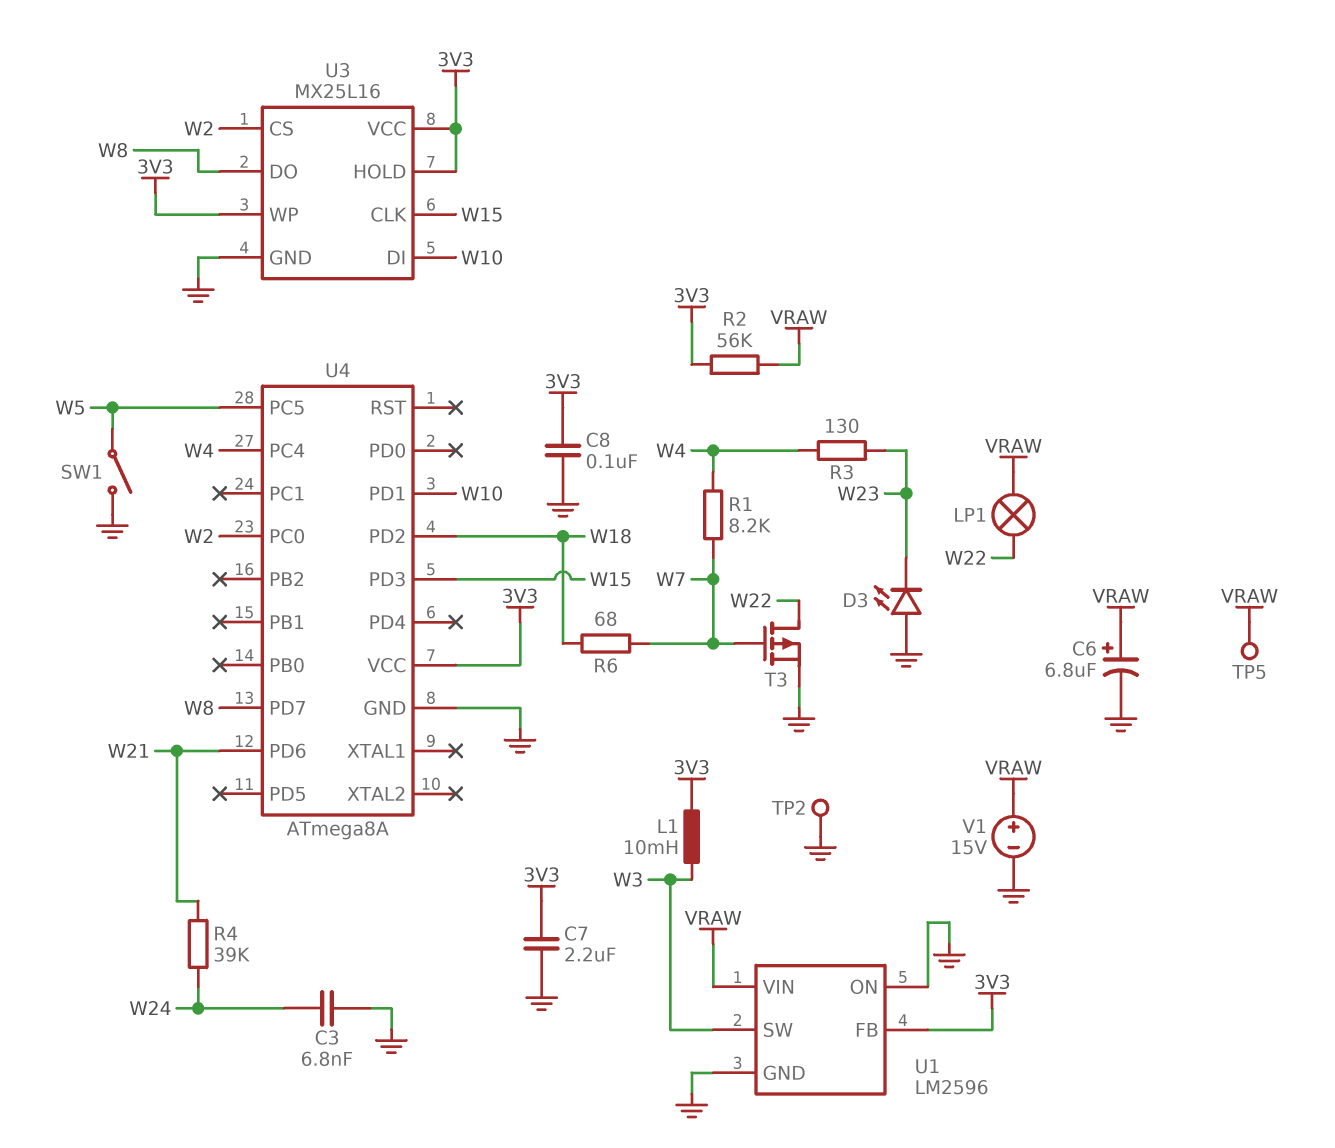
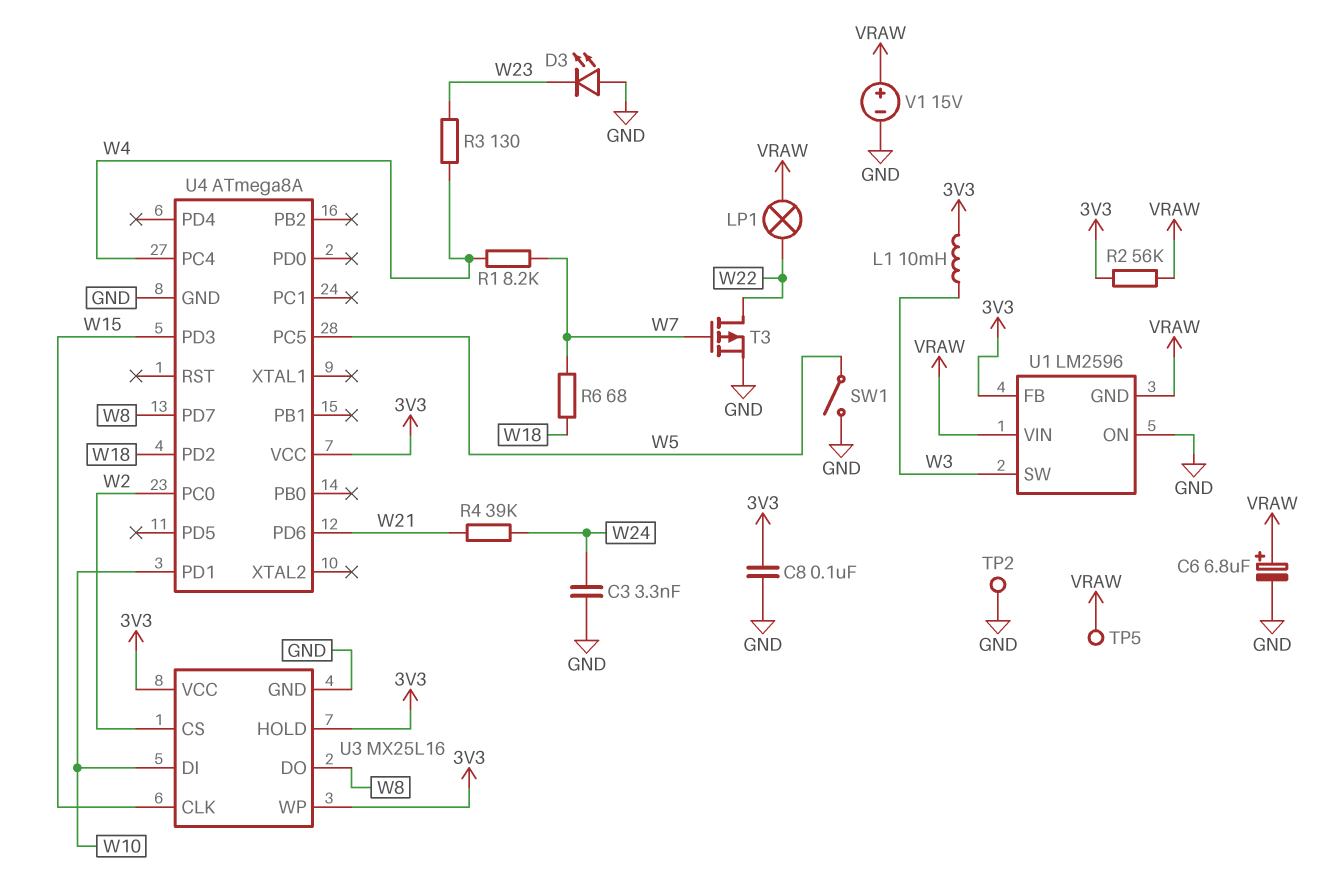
C3: 6.8nF (GND, W24) -> 3.3nF (GND, W24)
C7: 2.2uF (3V3, GND) -> none
U1 pin GND: GND -> VRAW

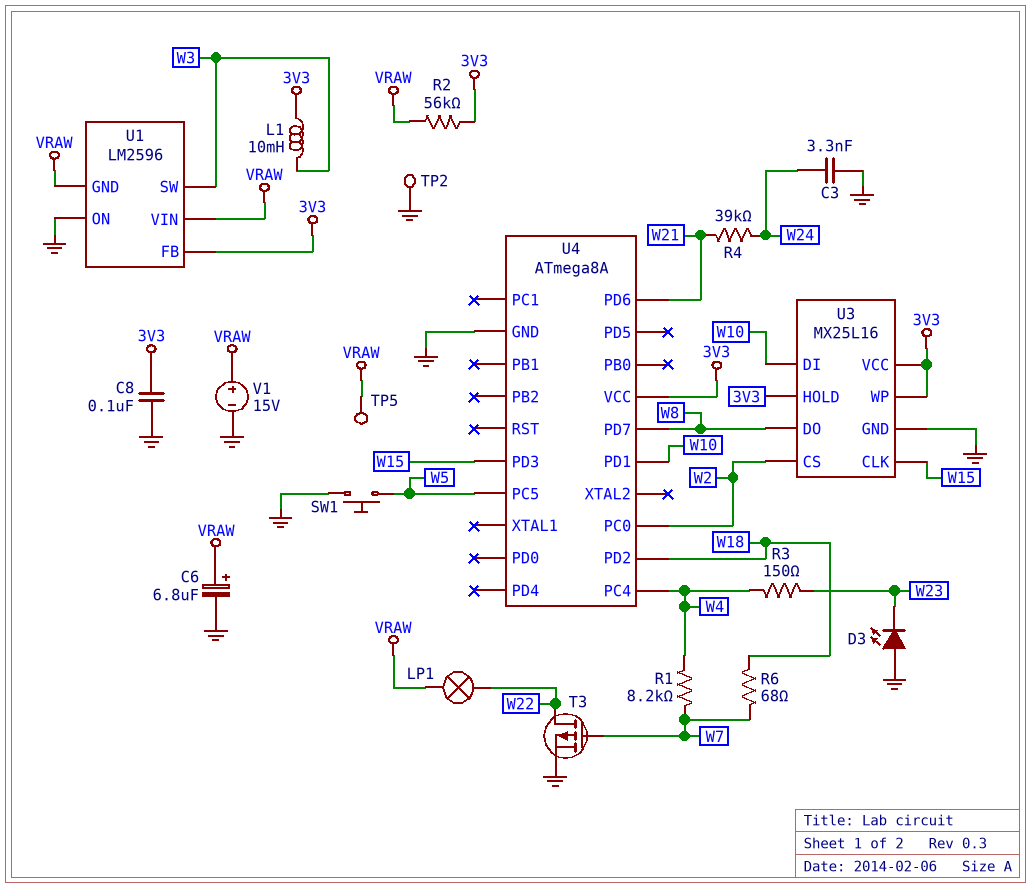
R3: 130 (W4, W23) -> 150 (W4, W23)
SW1: switch (GND, W5) -> button (GND, W5)

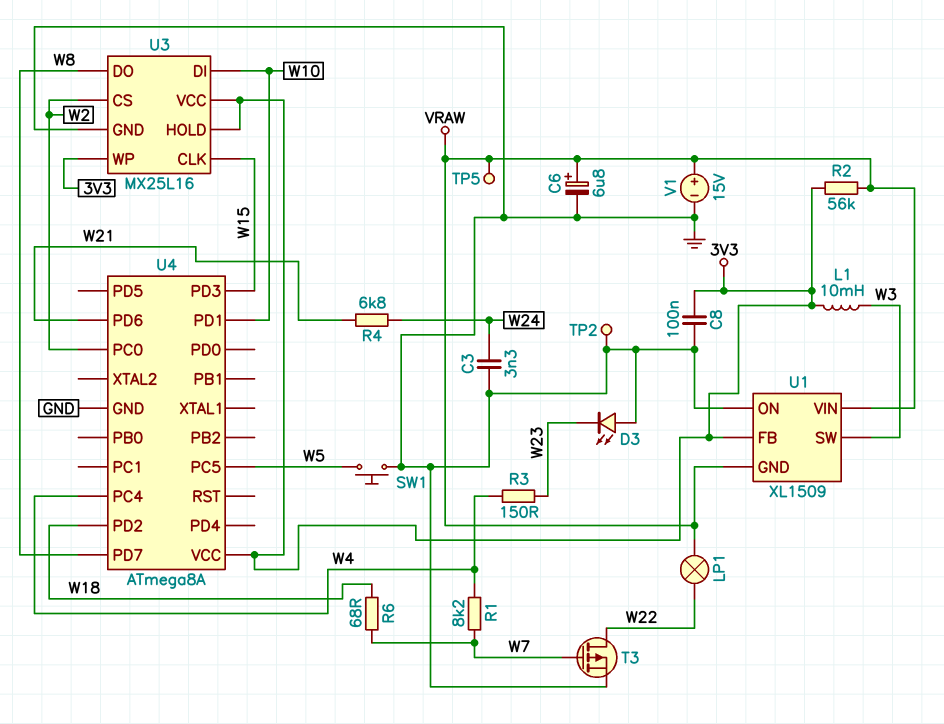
R4: 39k (W21, W24) -> 6.8k (W21, W24)
U1: LM2596 -> XL1509

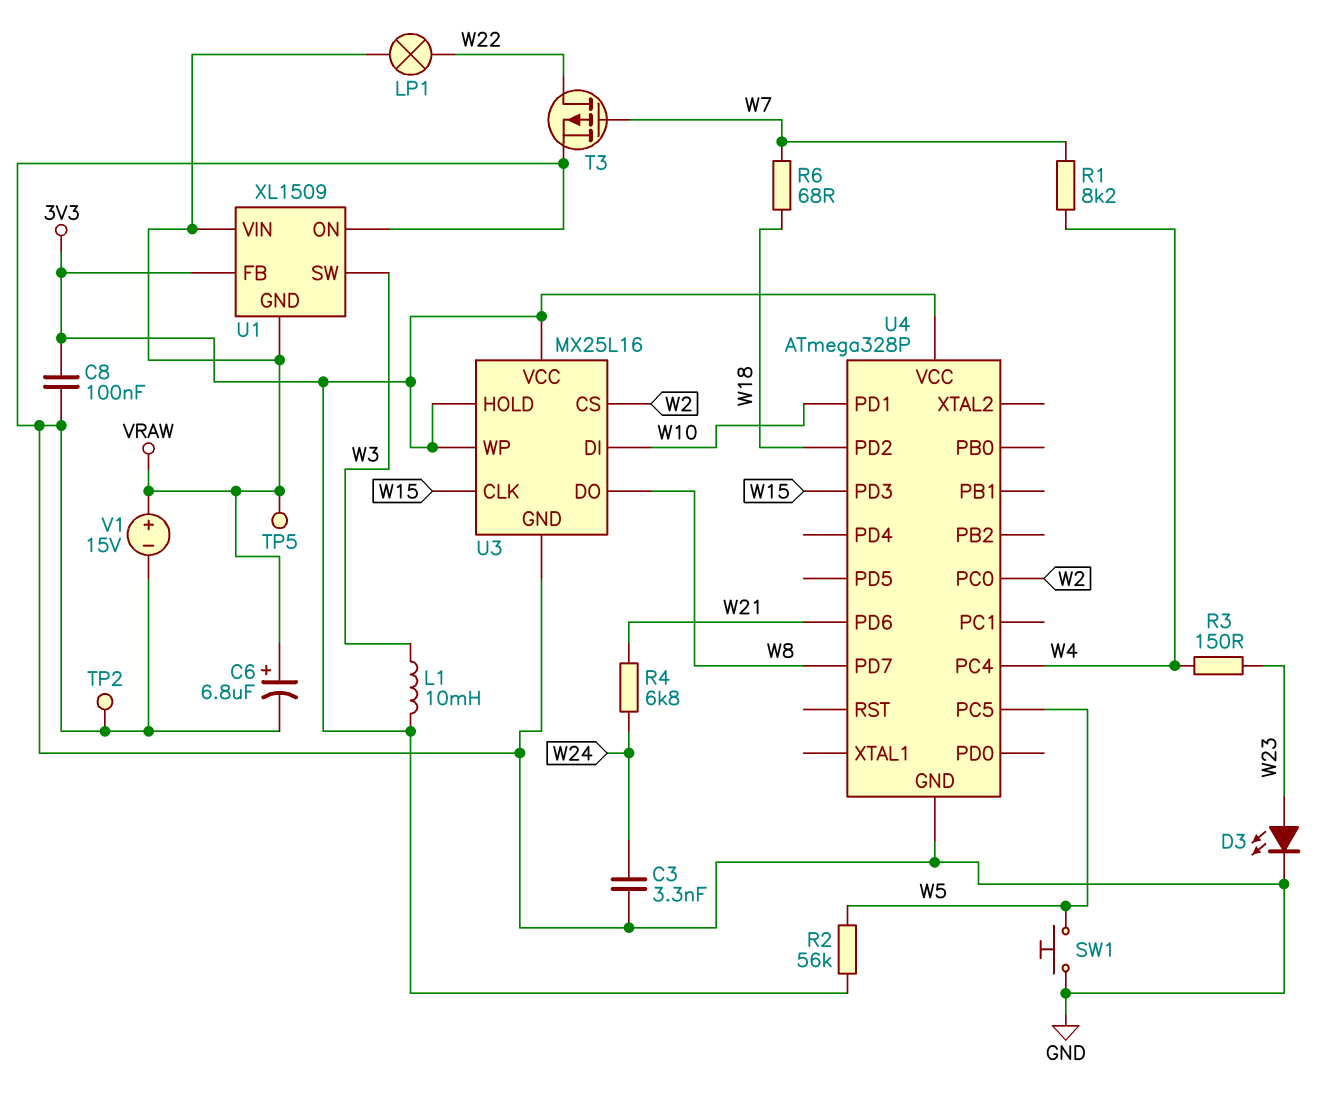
D3: LED (A GND, K W23) -> LED (A W23, K GND)
R2: 56k (3V3, VRAW) -> 56k (3V3, W5)
U4: ATmega8A -> ATmega328P

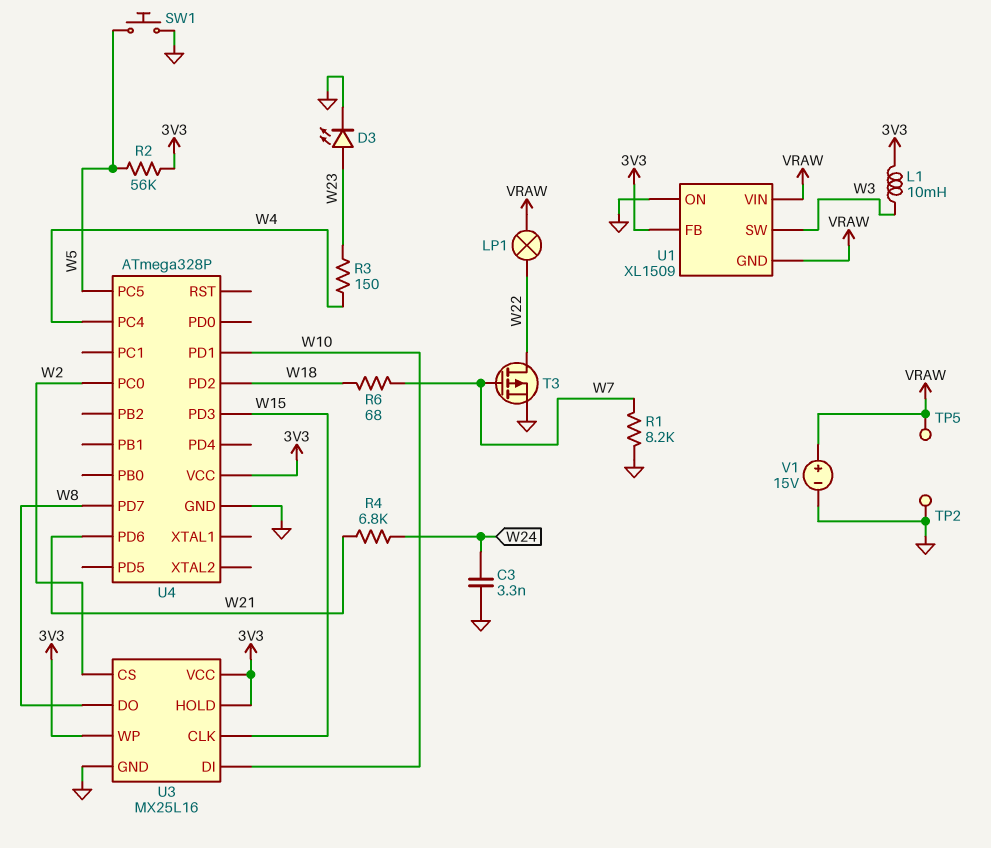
C6: 6.8uF (plus VRAW, minus GND) -> none
C8: 100nF (3V3, GND) -> none
R1: 8.2k (W4, W7) -> 8.2k (GND, W7)

